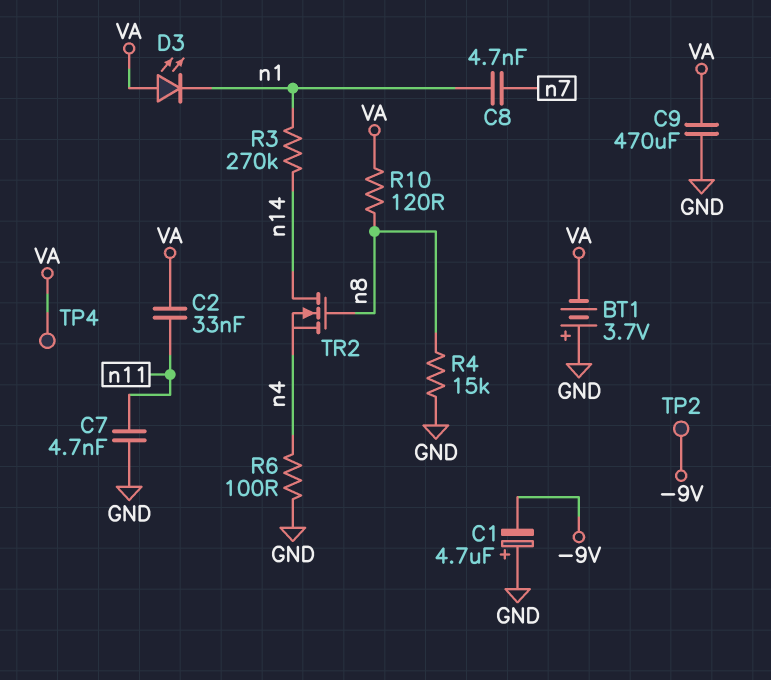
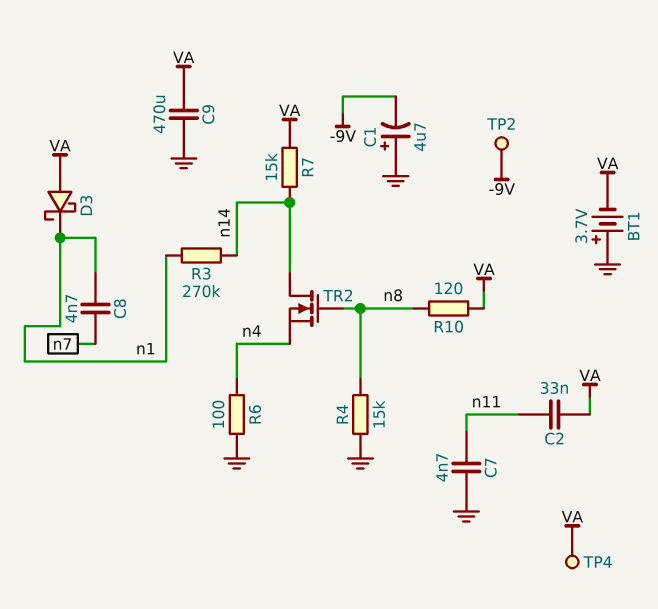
D3: LED (A VA, K n1) -> schottky (A VA, K n1)
R7: none -> 15k (VA, n14)

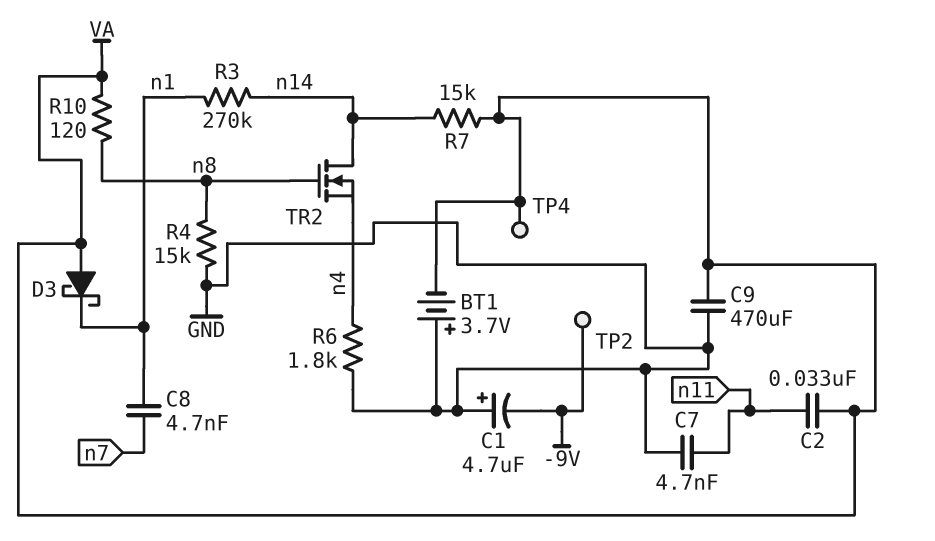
R6: 100 (GND, n4) -> 1.8k (GND, n4)

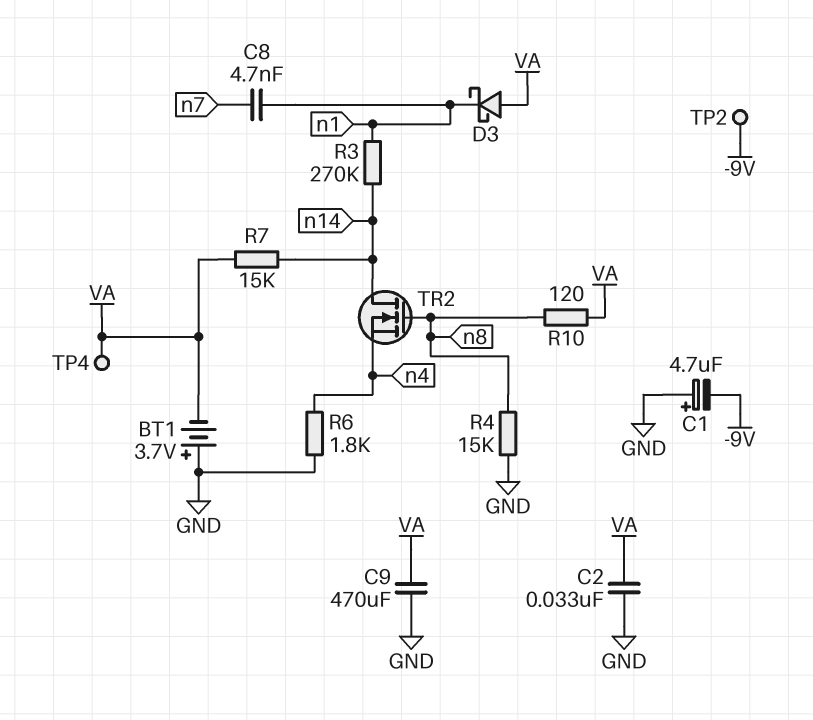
C2: 33nF (VA, n11) -> 33nF (GND, VA)
C7: 4.7nF (GND, n11) -> none

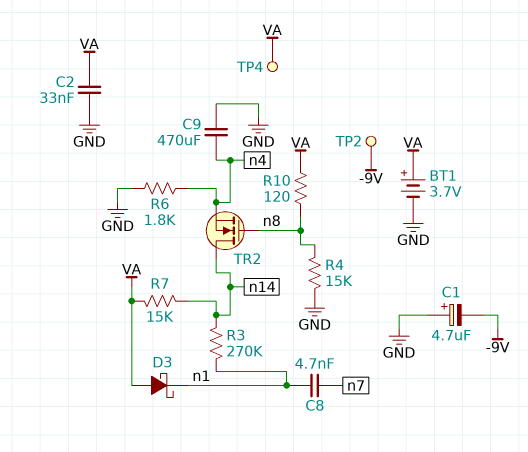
BT1: 3.7V (plus GND, minus VA) -> 3.7V (plus VA, minus GND)
C9: 470uF (GND, VA) -> 470uF (GND, n4)

